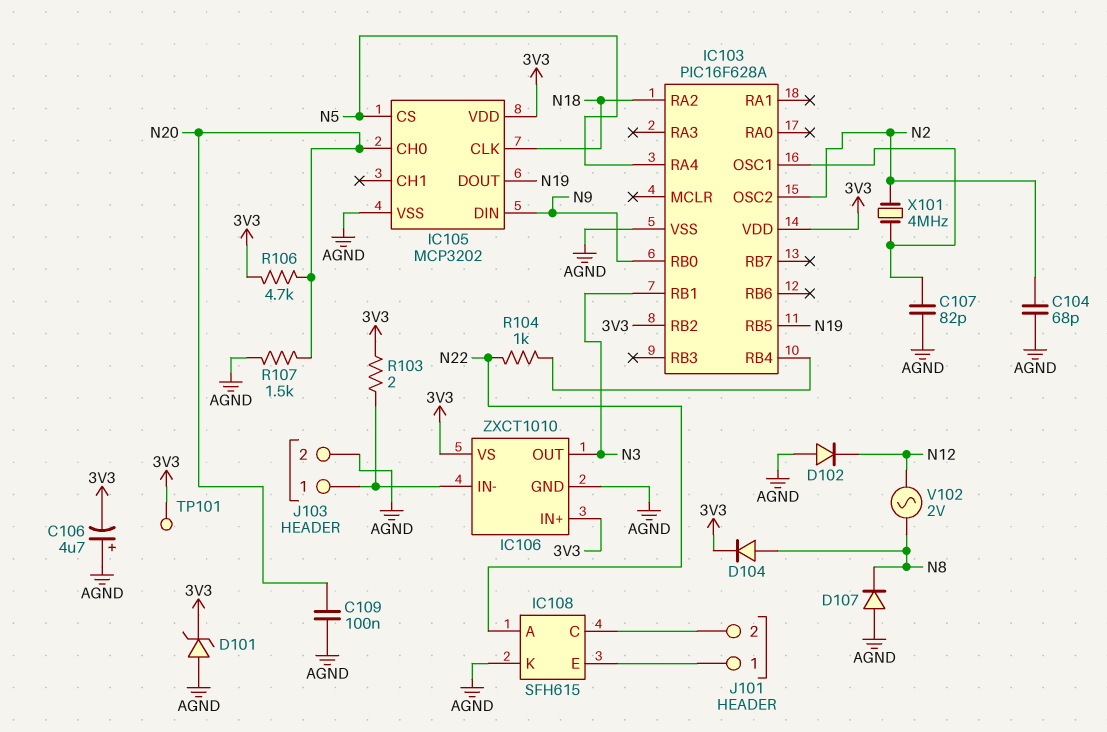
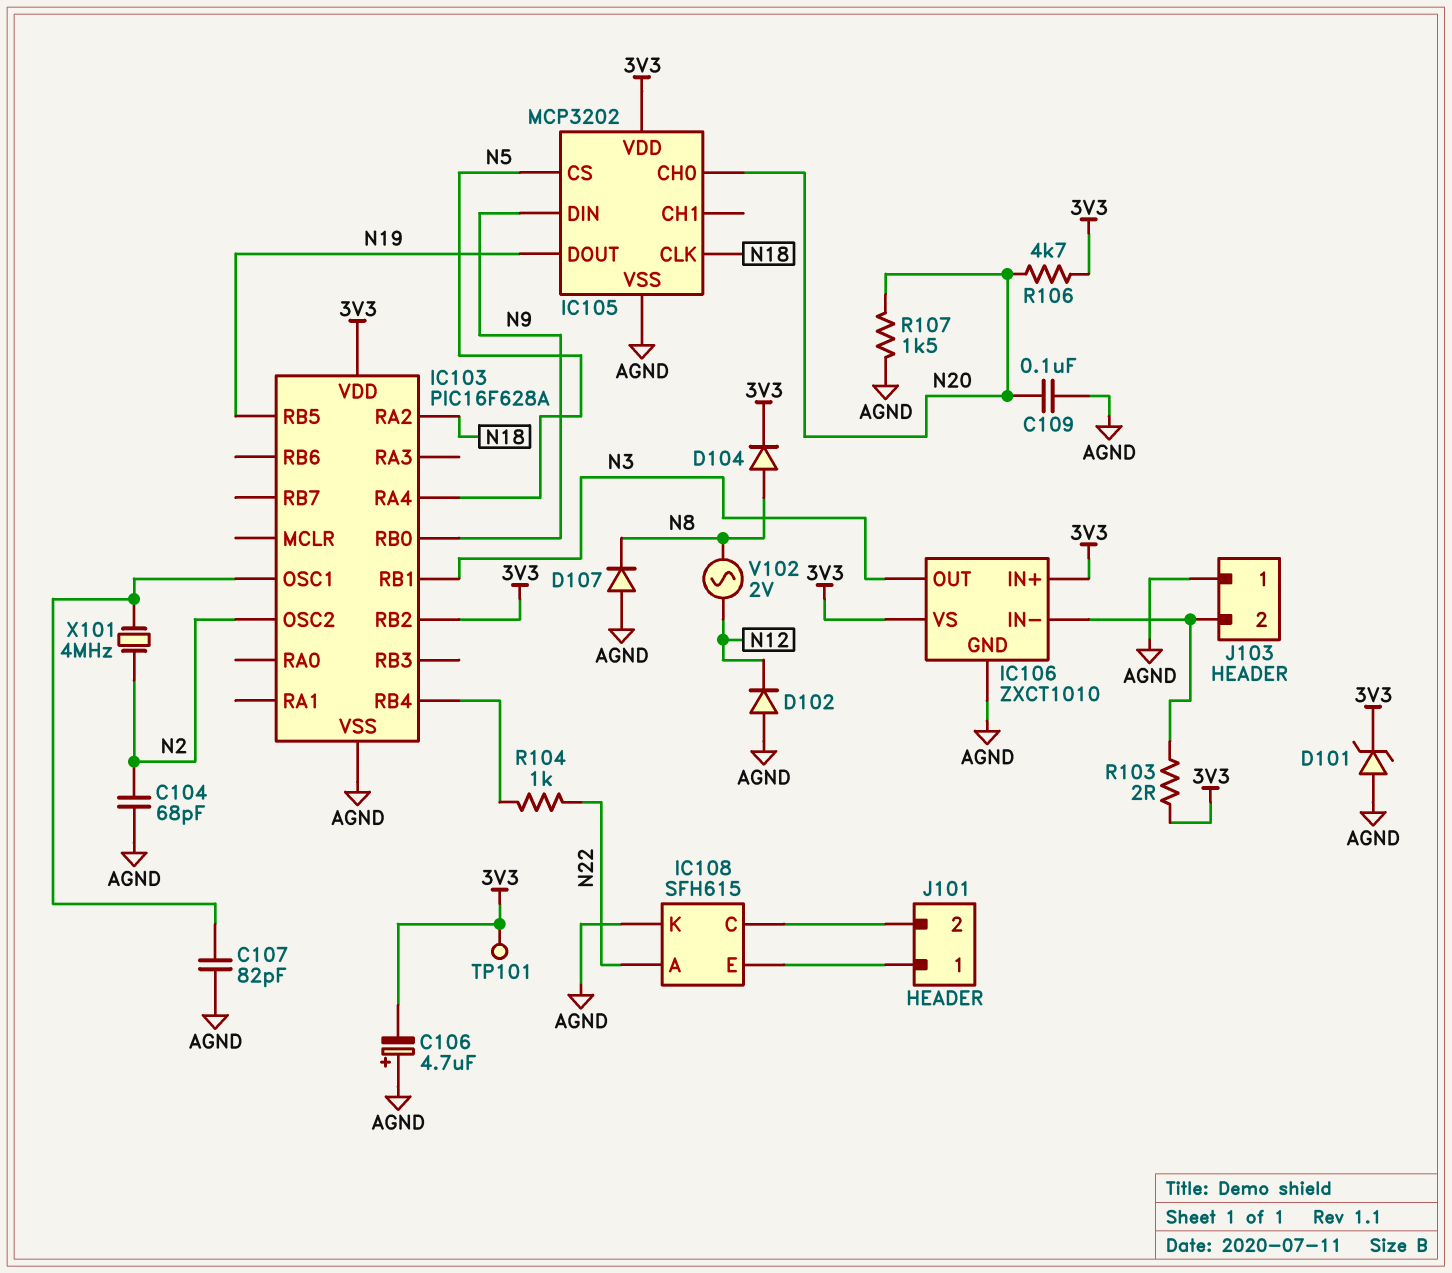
J103 pin 1: IC106/IN- -> AGND
J103 pin 2: AGND -> IC106/IN-

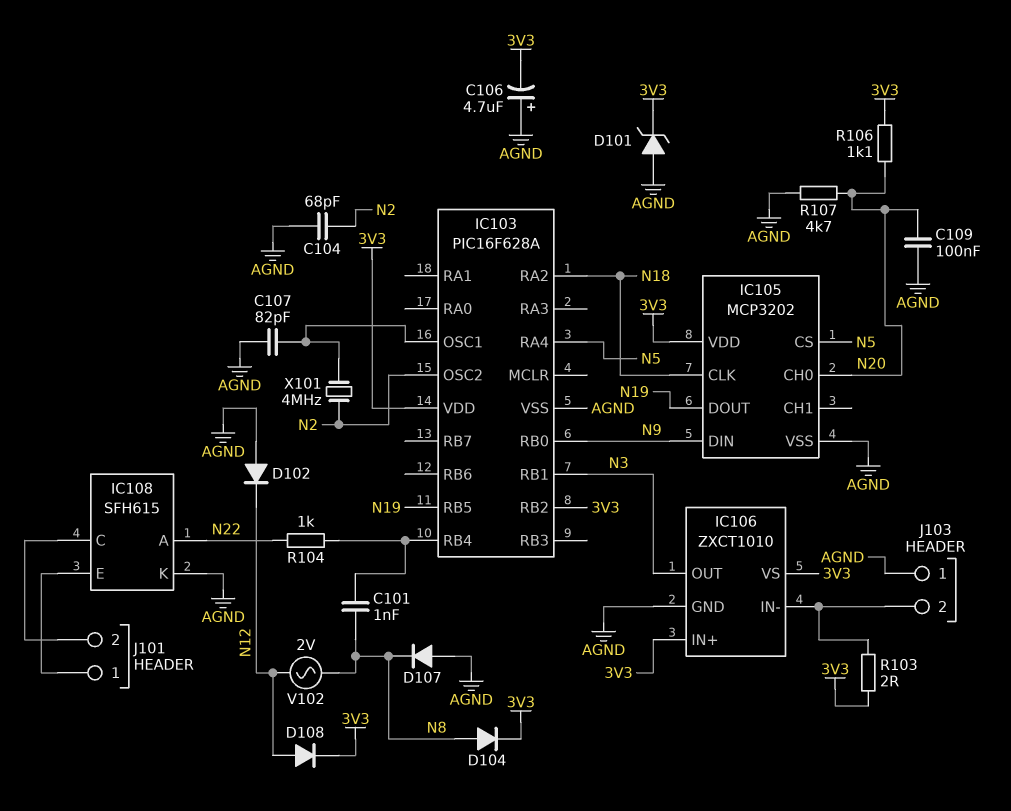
C101: none -> 1nF (IC103/RB4, N8)
D108: none -> diode (A N12, K 3V3)
R106: 4.7k (3V3, N20) -> 1.1k (3V3, N20)
R107: 1.5k (AGND, N20) -> 4.7k (AGND, N20)
TP101: test point (3V3) -> none

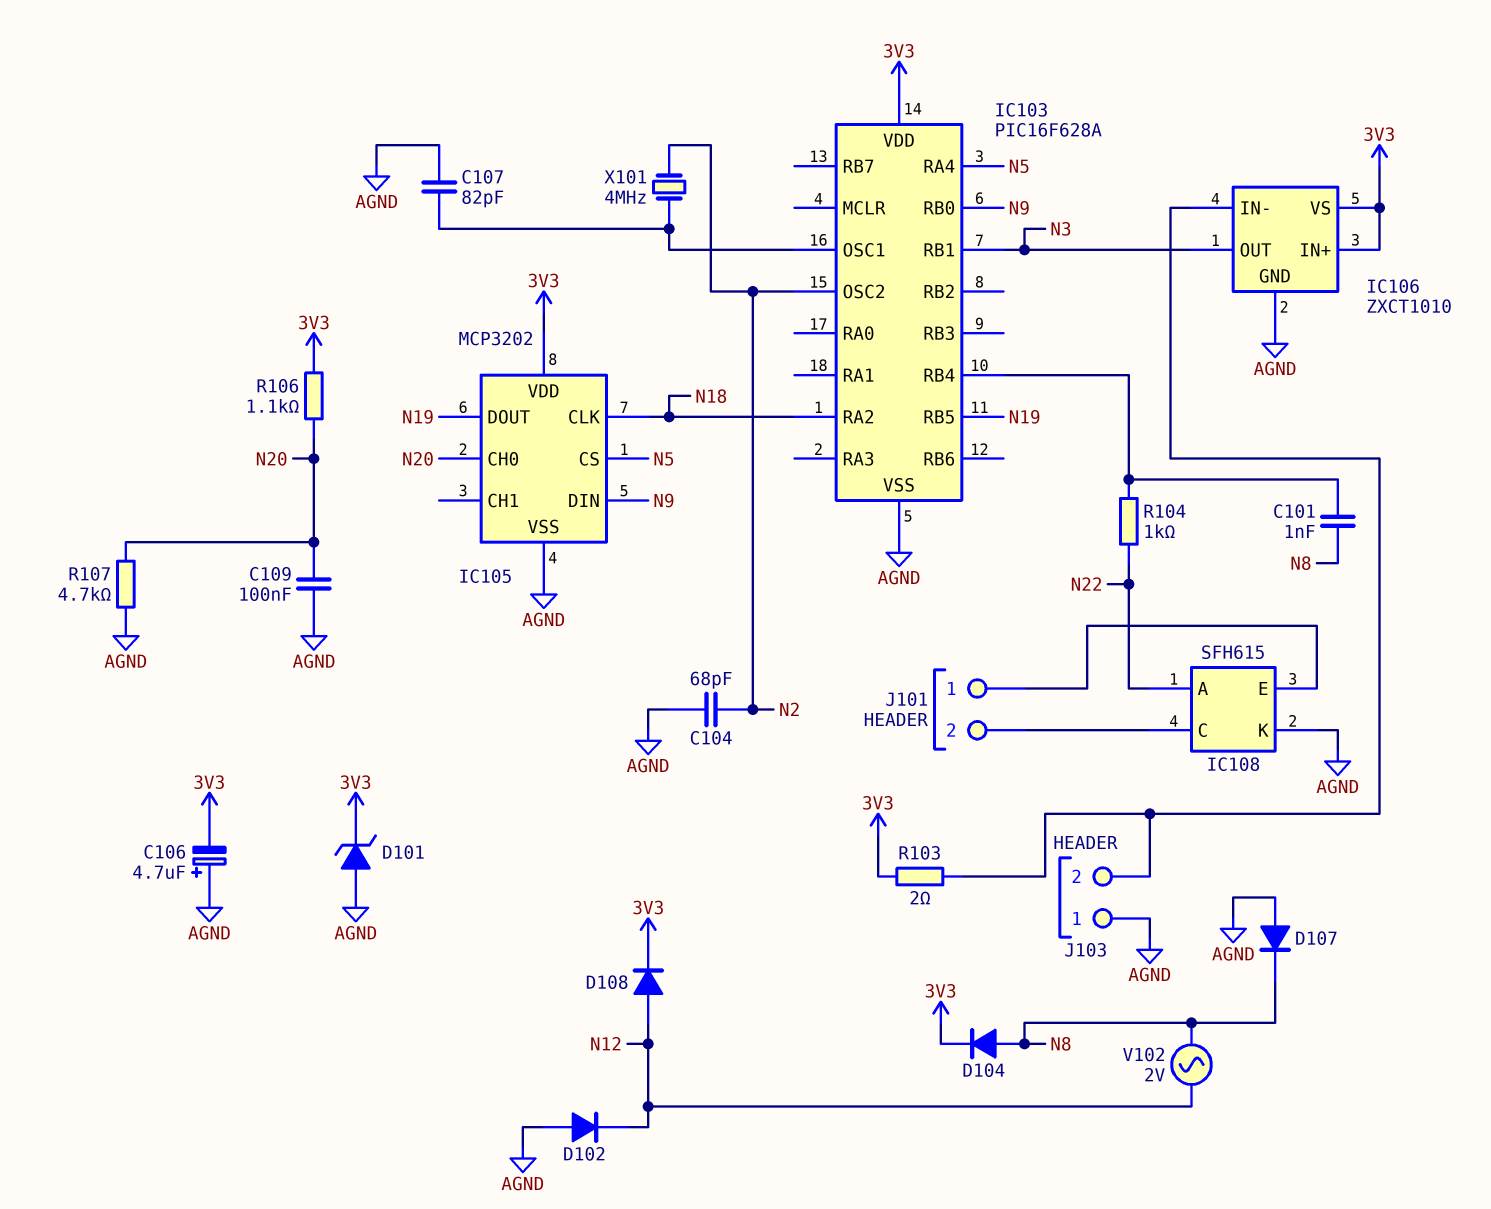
IC103 pin RB2: 3V3 -> none

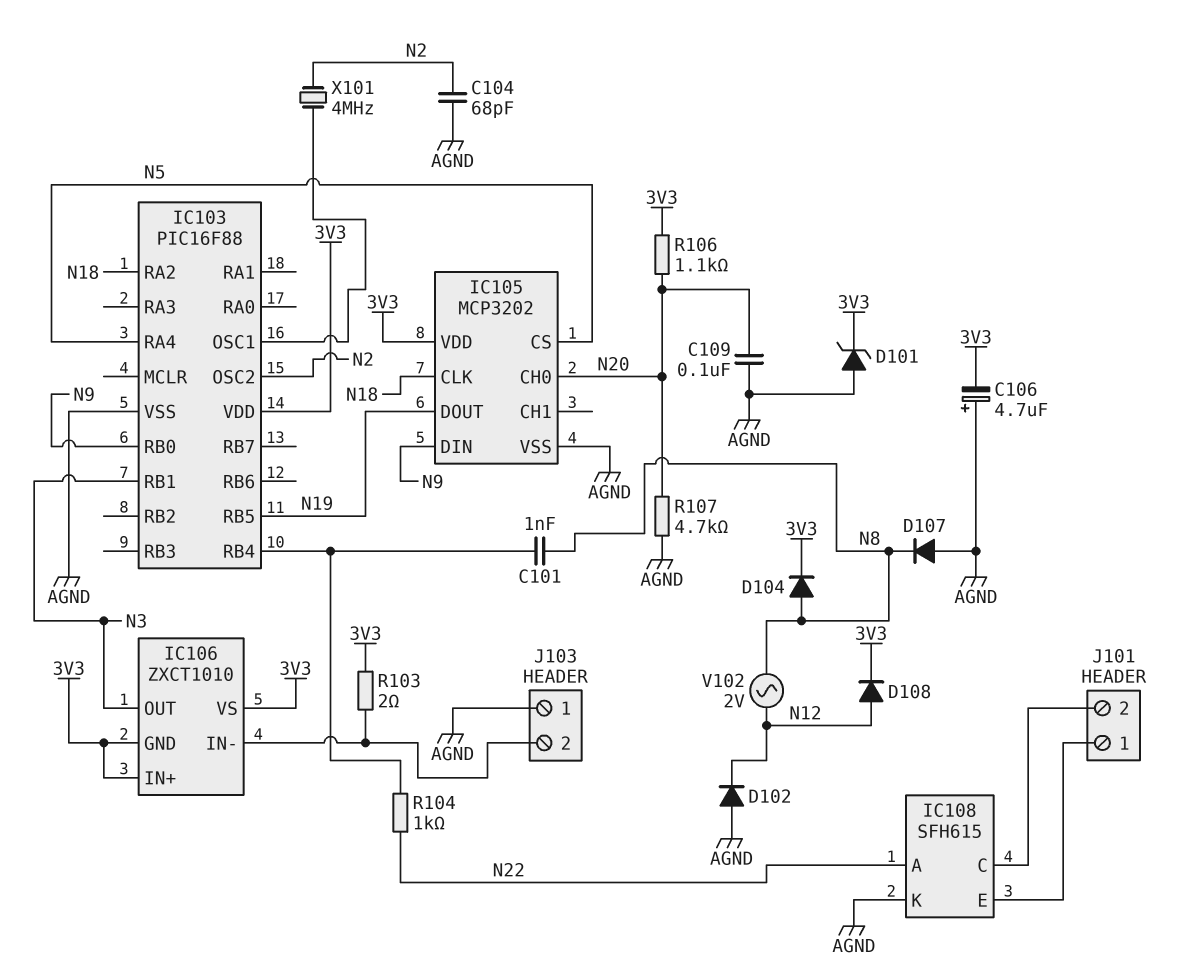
C107: 82pF (AGND, IC103/OSC1) -> none
IC103: PIC16F628A -> PIC16F88
IC106 pin GND: AGND -> 3V3

